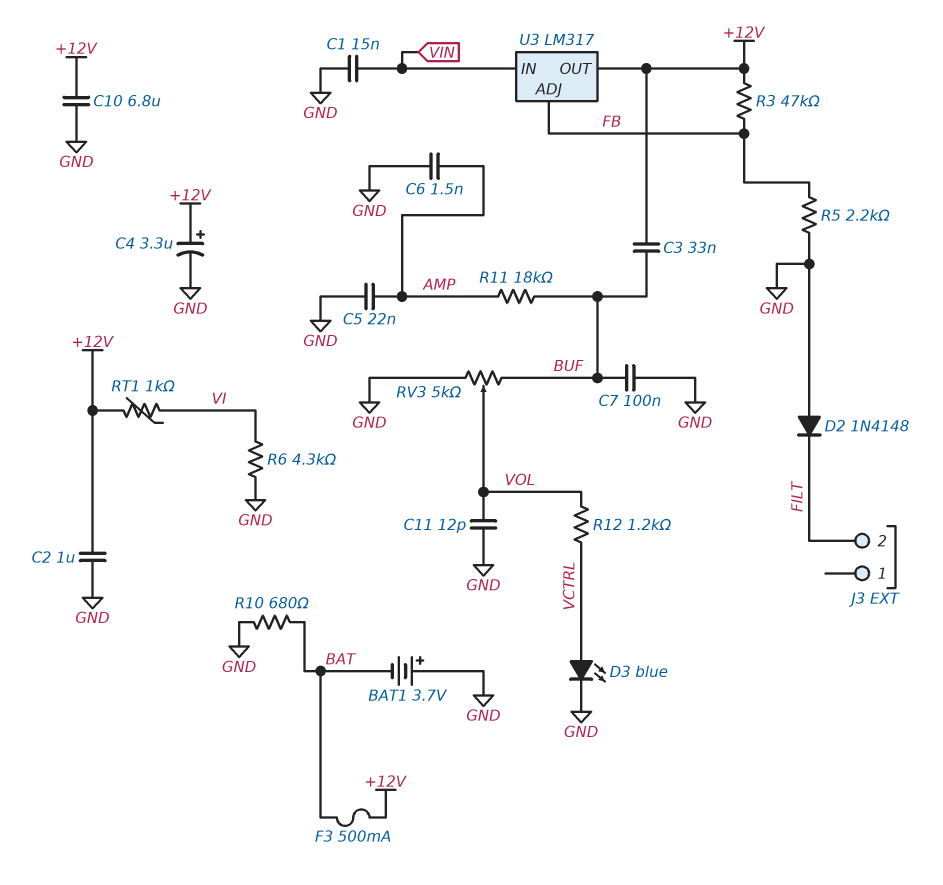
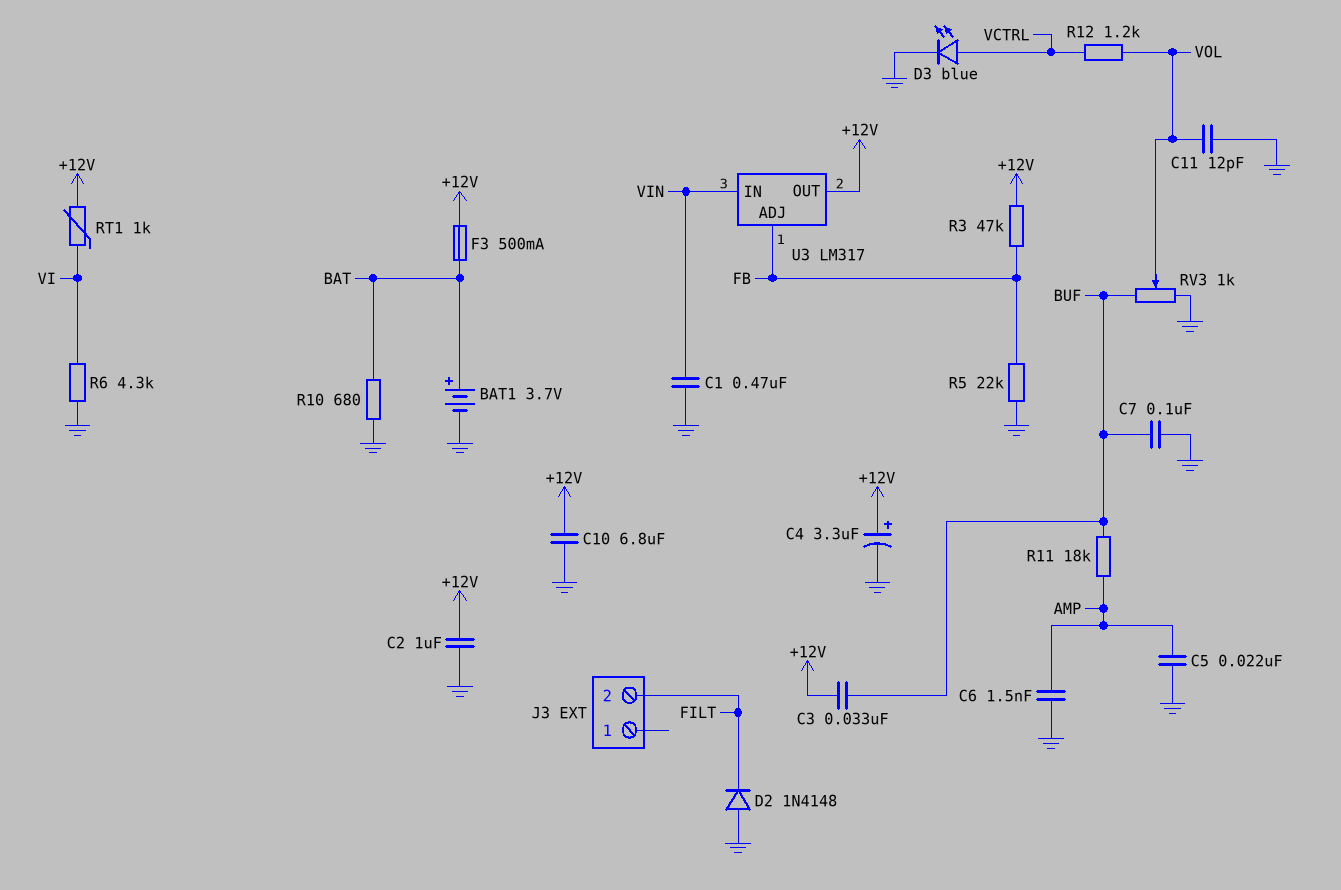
BAT1: 3.7V (plus GND, minus BAT) -> 3.7V (plus BAT, minus GND)
C1: 15nF (GND, VIN) -> 470nF (GND, VIN)
R5: 2.2k (FB, GND) -> 22k (FB, GND)
RV3: 5k (BUF, GND, wiper VOL) -> 1k (BUF, GND, wiper VOL)

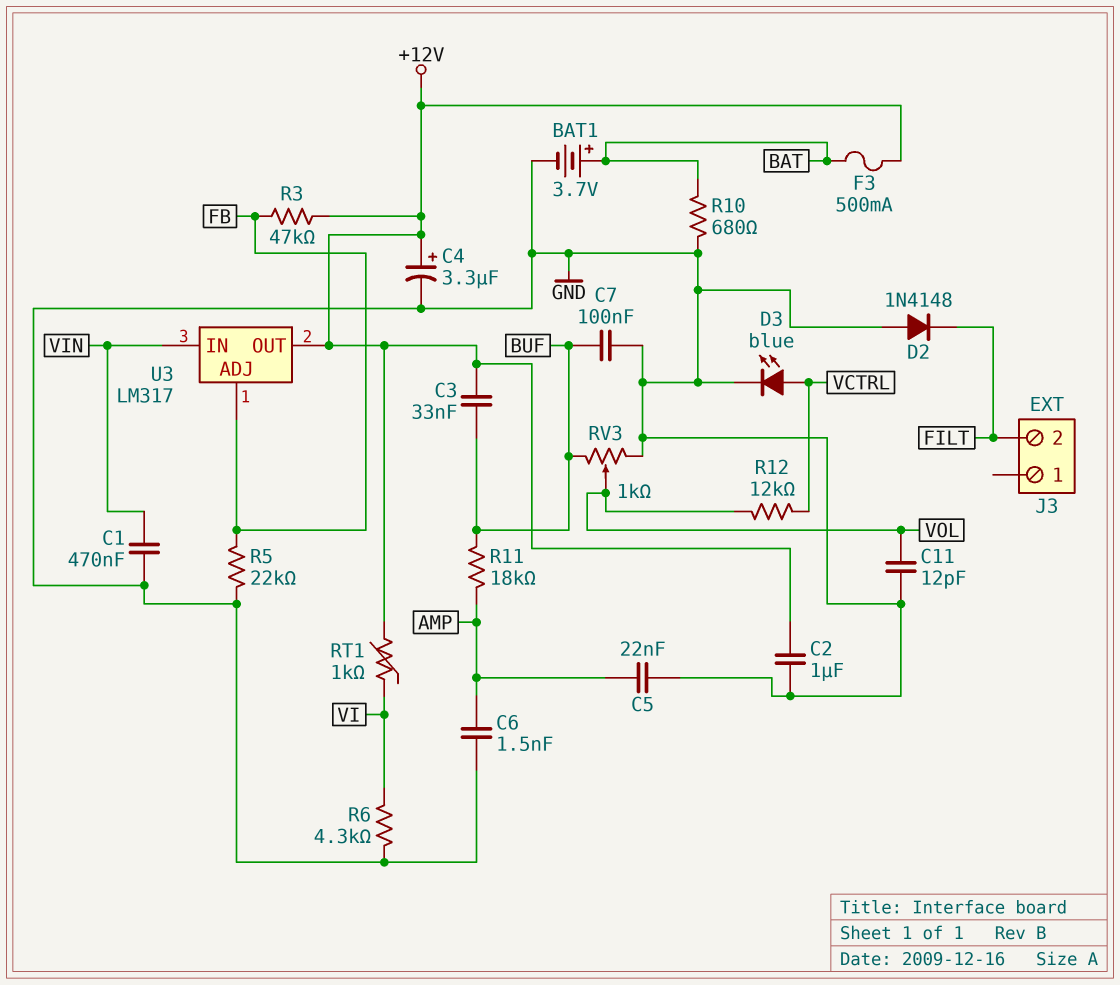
C10: 6.8uF (+12V, GND) -> none
R12: 1.2k (VCTRL, VOL) -> 12k (VCTRL, VOL)

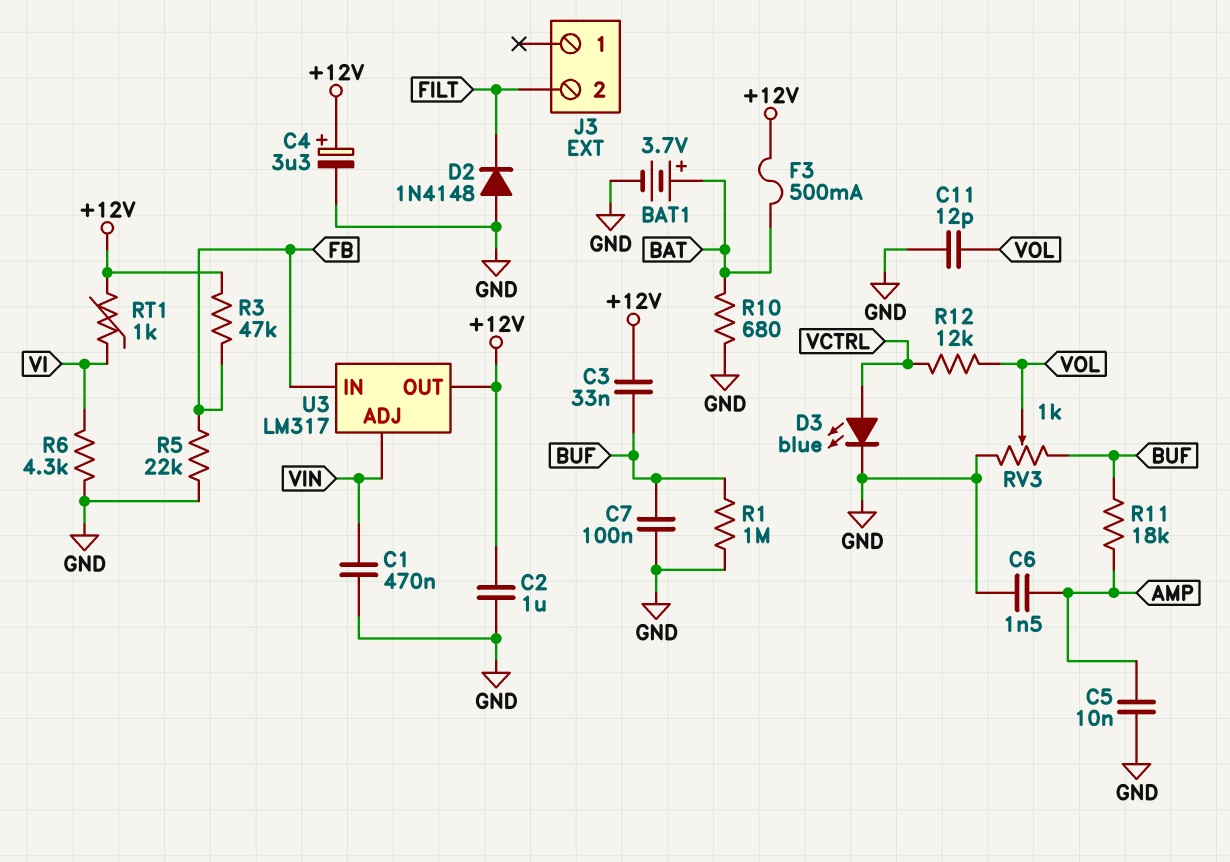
C5: 22nF (AMP, GND) -> 10nF (AMP, GND)
R1: none -> 1M (BUF, GND)
U3 pin ADJ: FB -> VIN
U3 pin IN: VIN -> FB

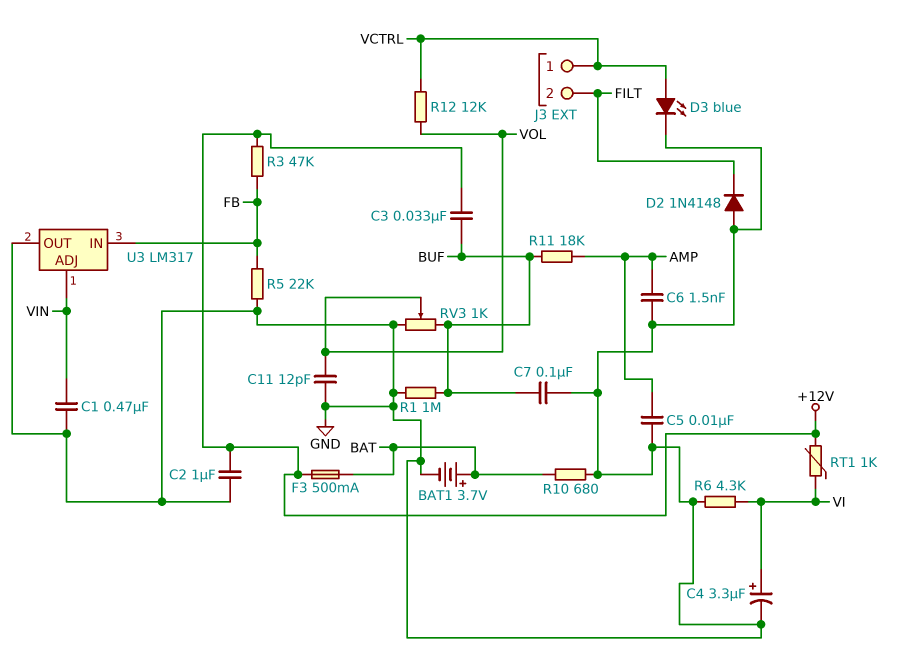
C4: 3.3uF (plus +12V, minus GND) -> 3.3uF (plus VI, minus GND)
J3 pin 1: none -> VCTRL
U3 pin OUT: +12V -> GND

